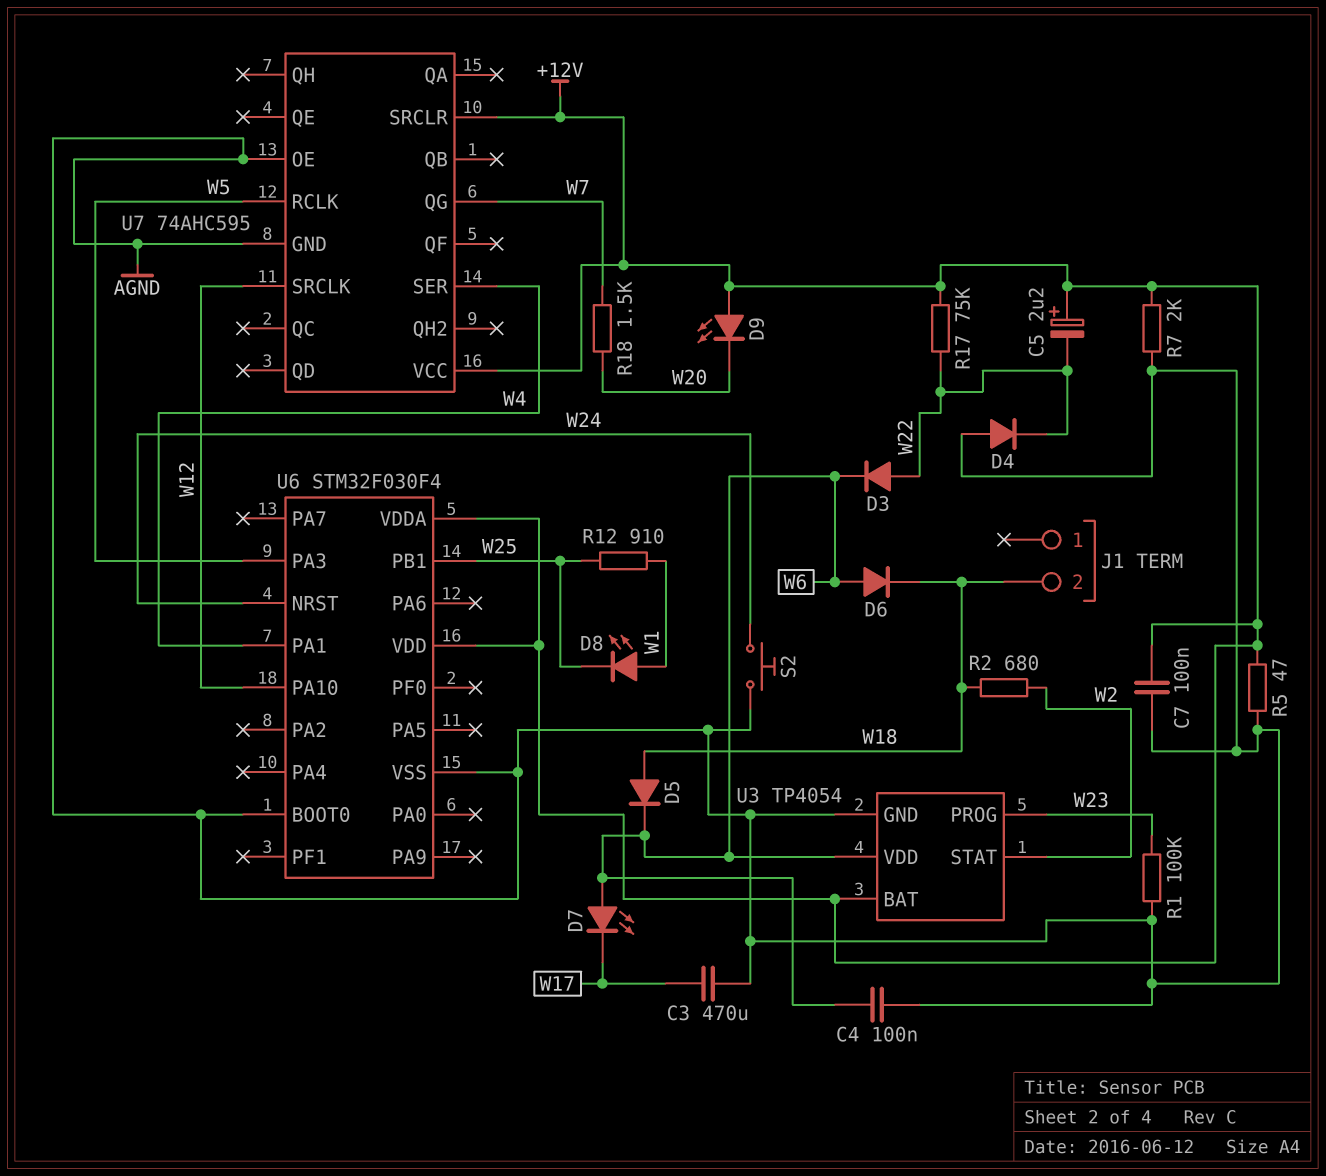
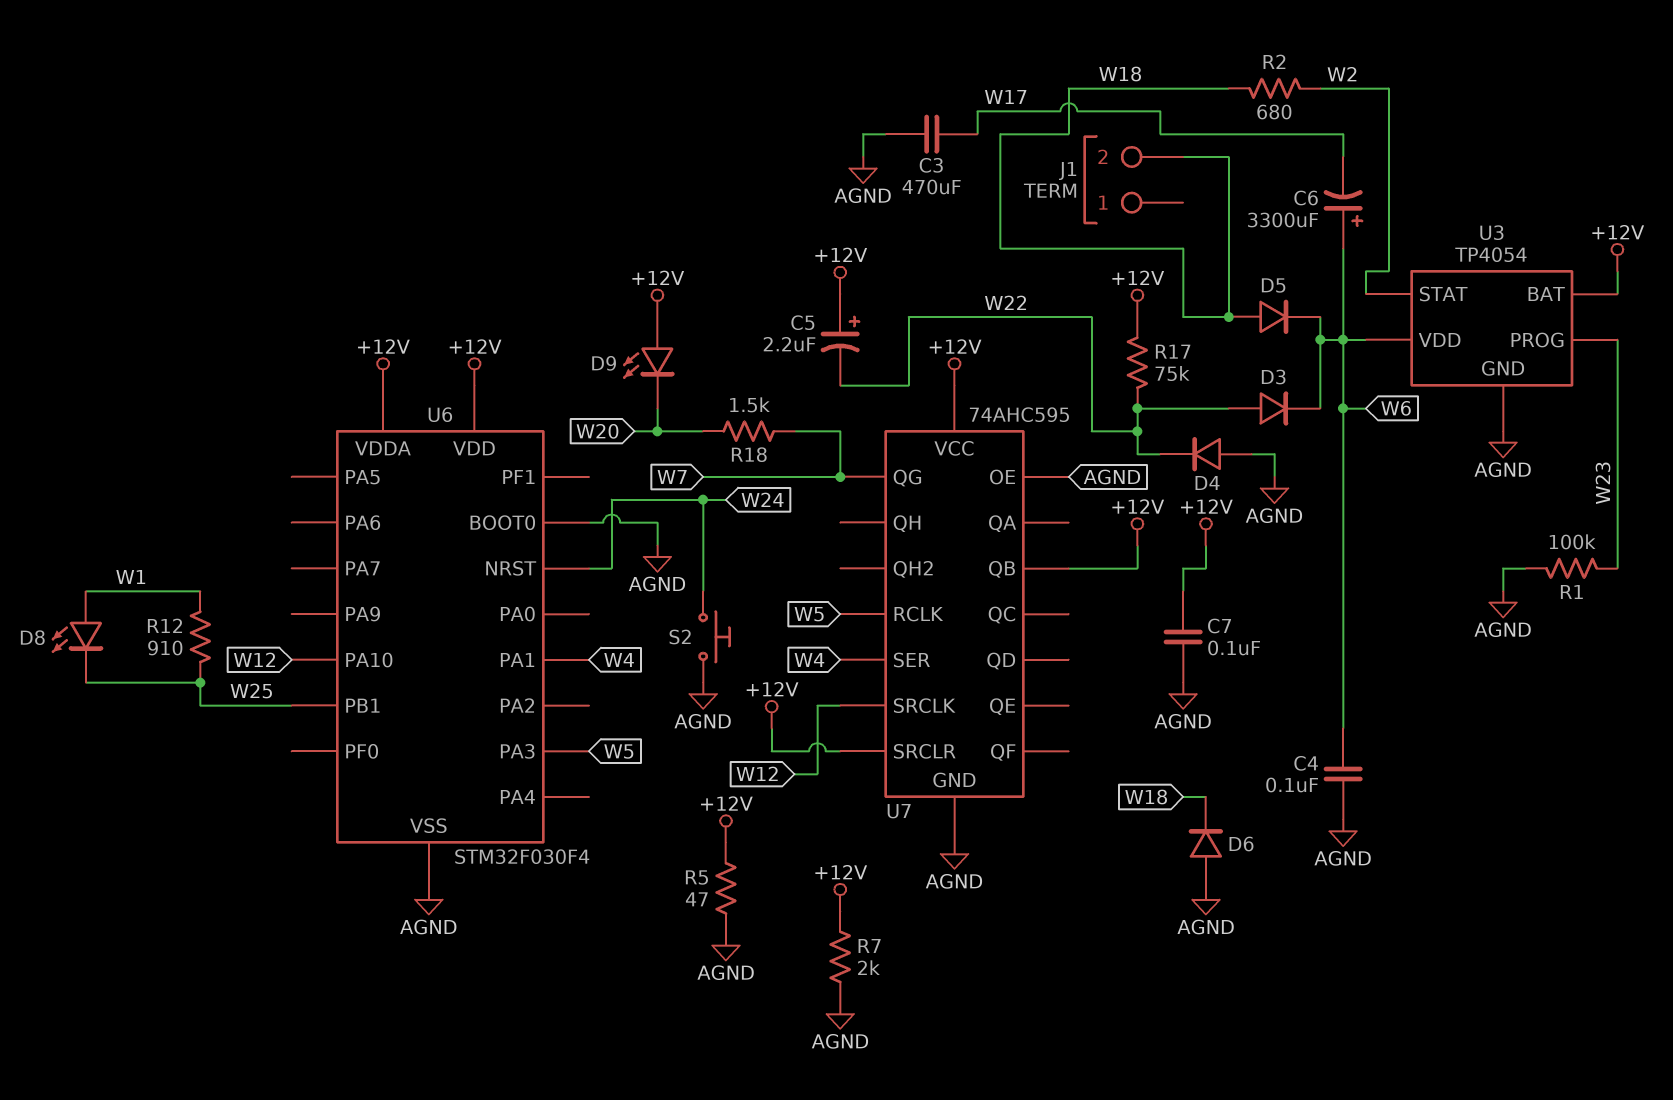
C6: none -> 3300uF (plus W6, minus W17)
D6: diode (A W6, K W18) -> diode (A AGND, K W18)
D7: LED (A W6, K W17) -> none
U7 pin QB: none -> +12V

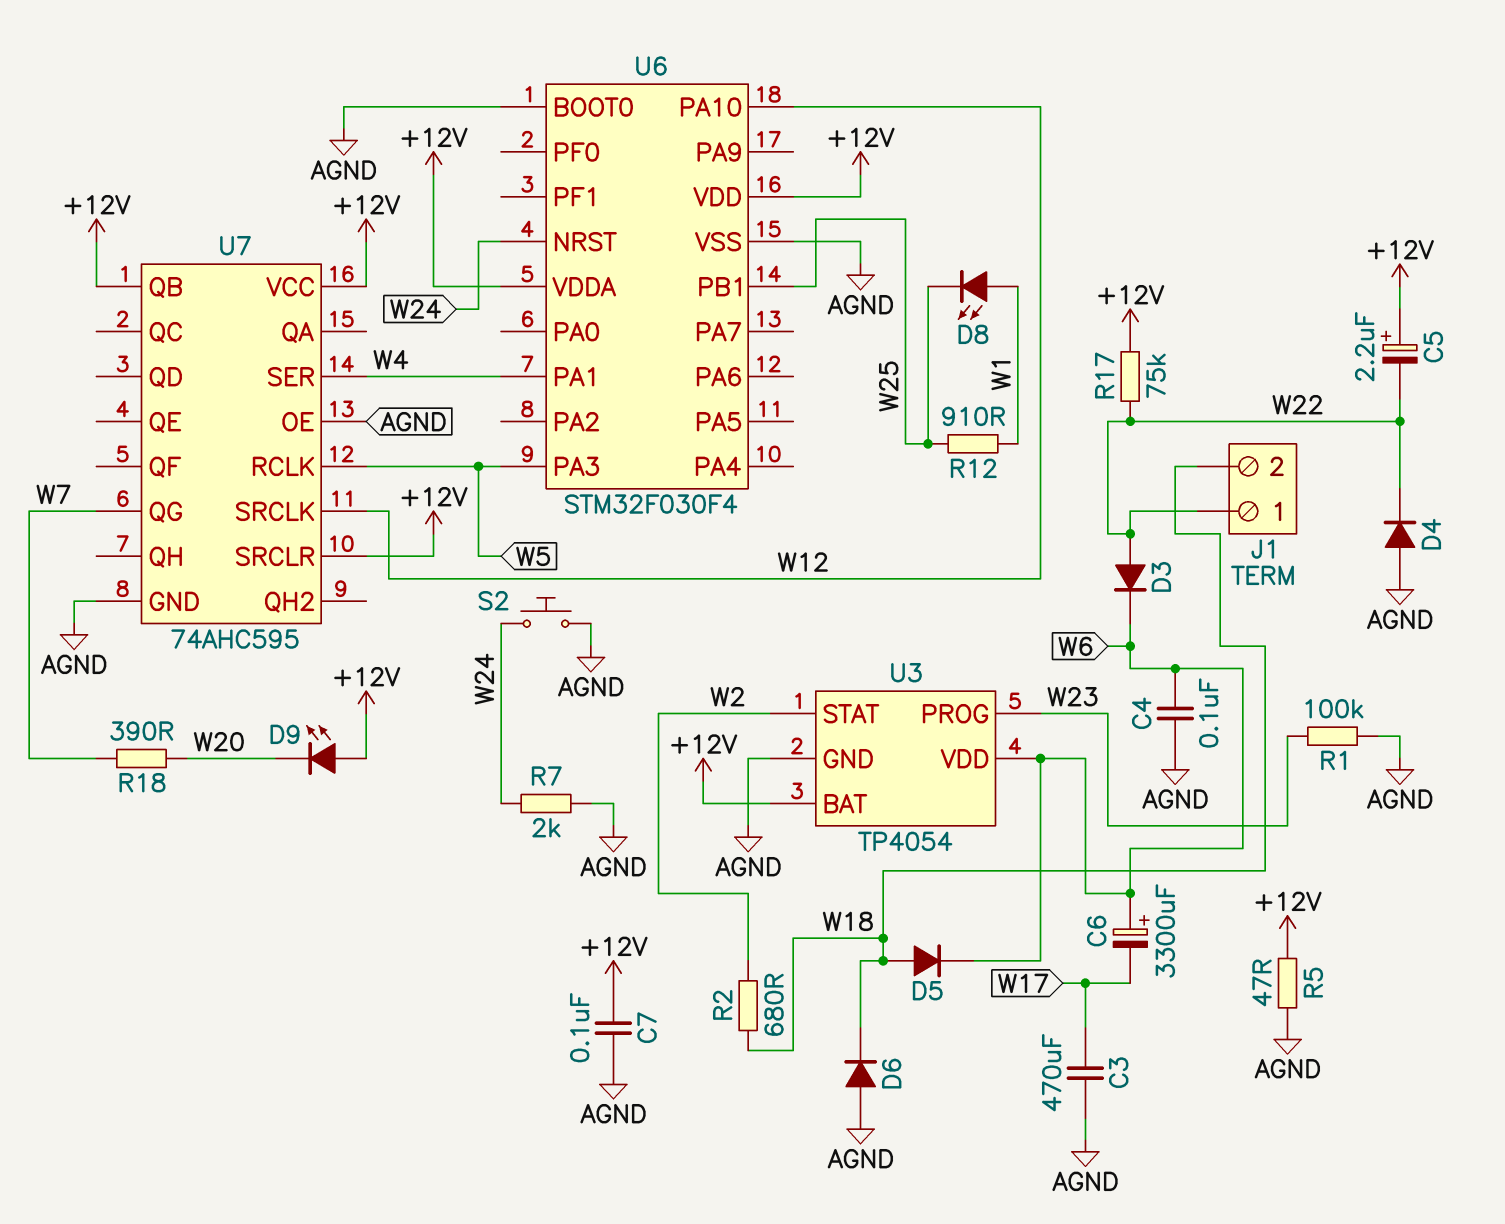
J1 pin 1: none -> W22
R7: 2k (+12V, AGND) -> 2k (AGND, W24)
R18: 1.5k (W7, W20) -> 390 (W7, W20)

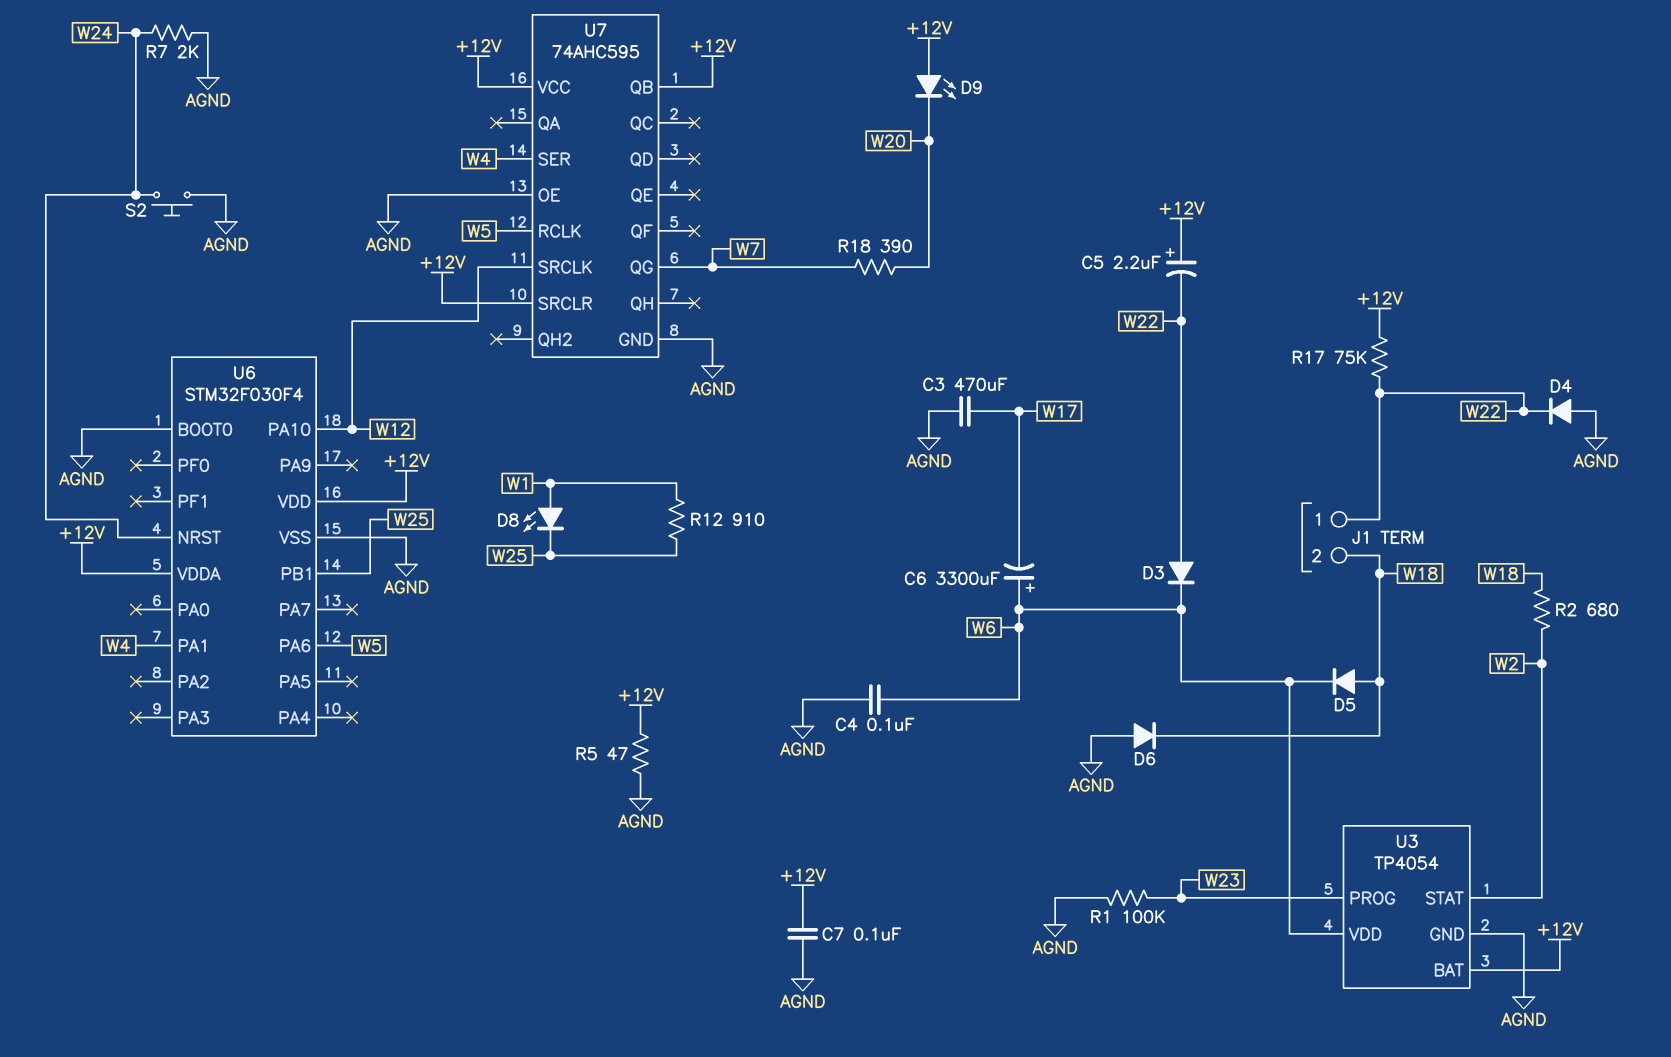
U6 pin PA3: W5 -> none
U6 pin PA6: none -> W5

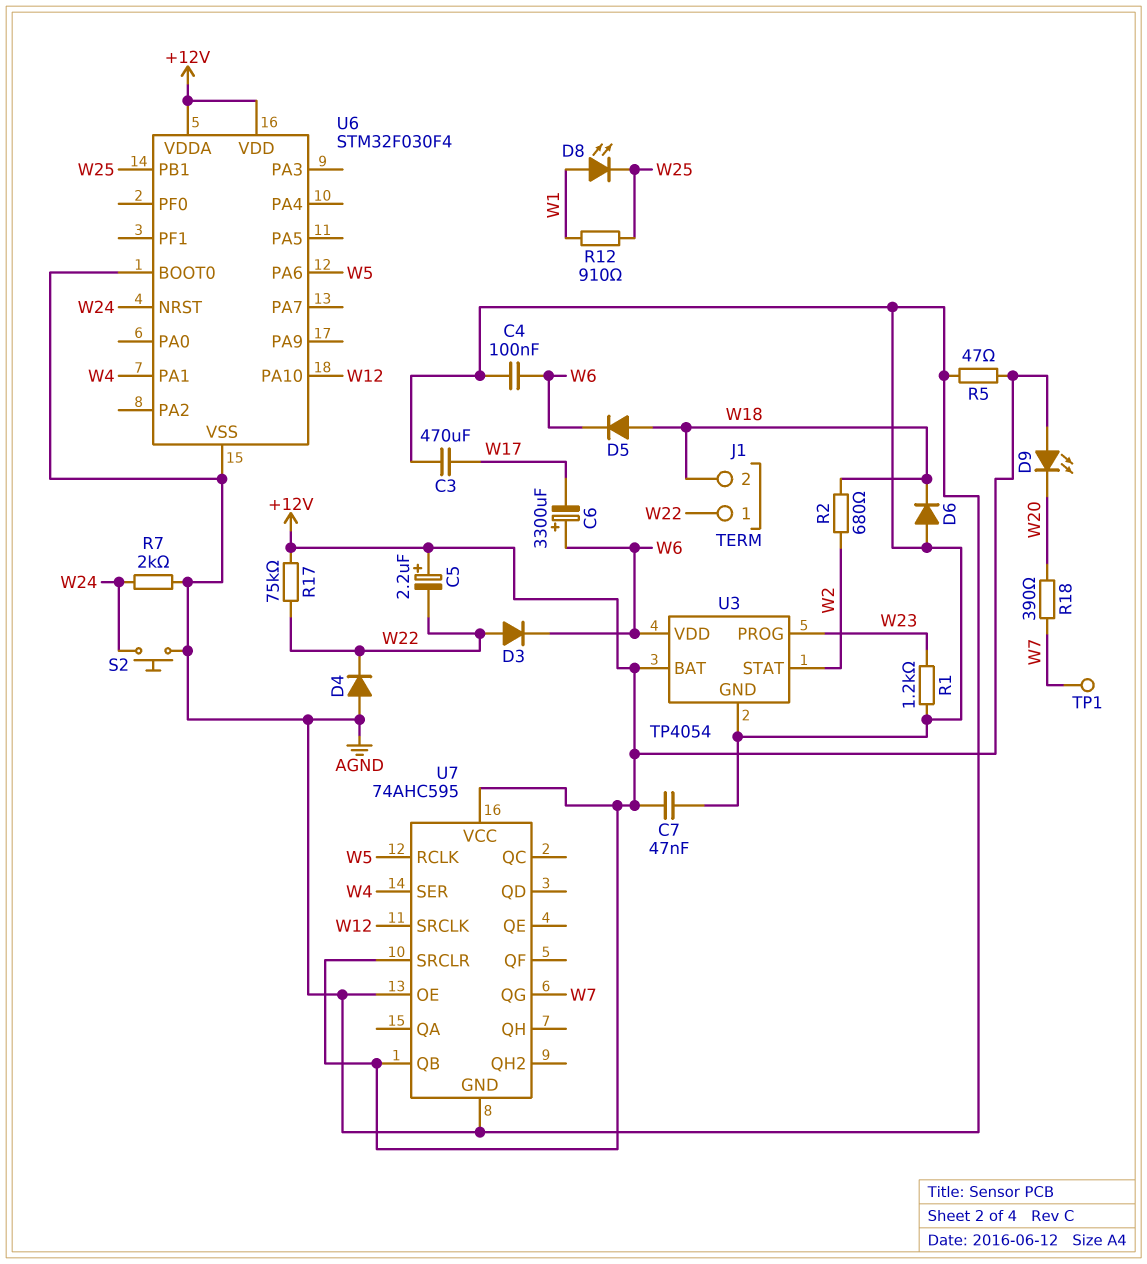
C7: 100nF (+12V, AGND) -> 47nF (+12V, AGND)
R1: 100k (AGND, W23) -> 1.2k (AGND, W23)
TP1: none -> test point (W7)

